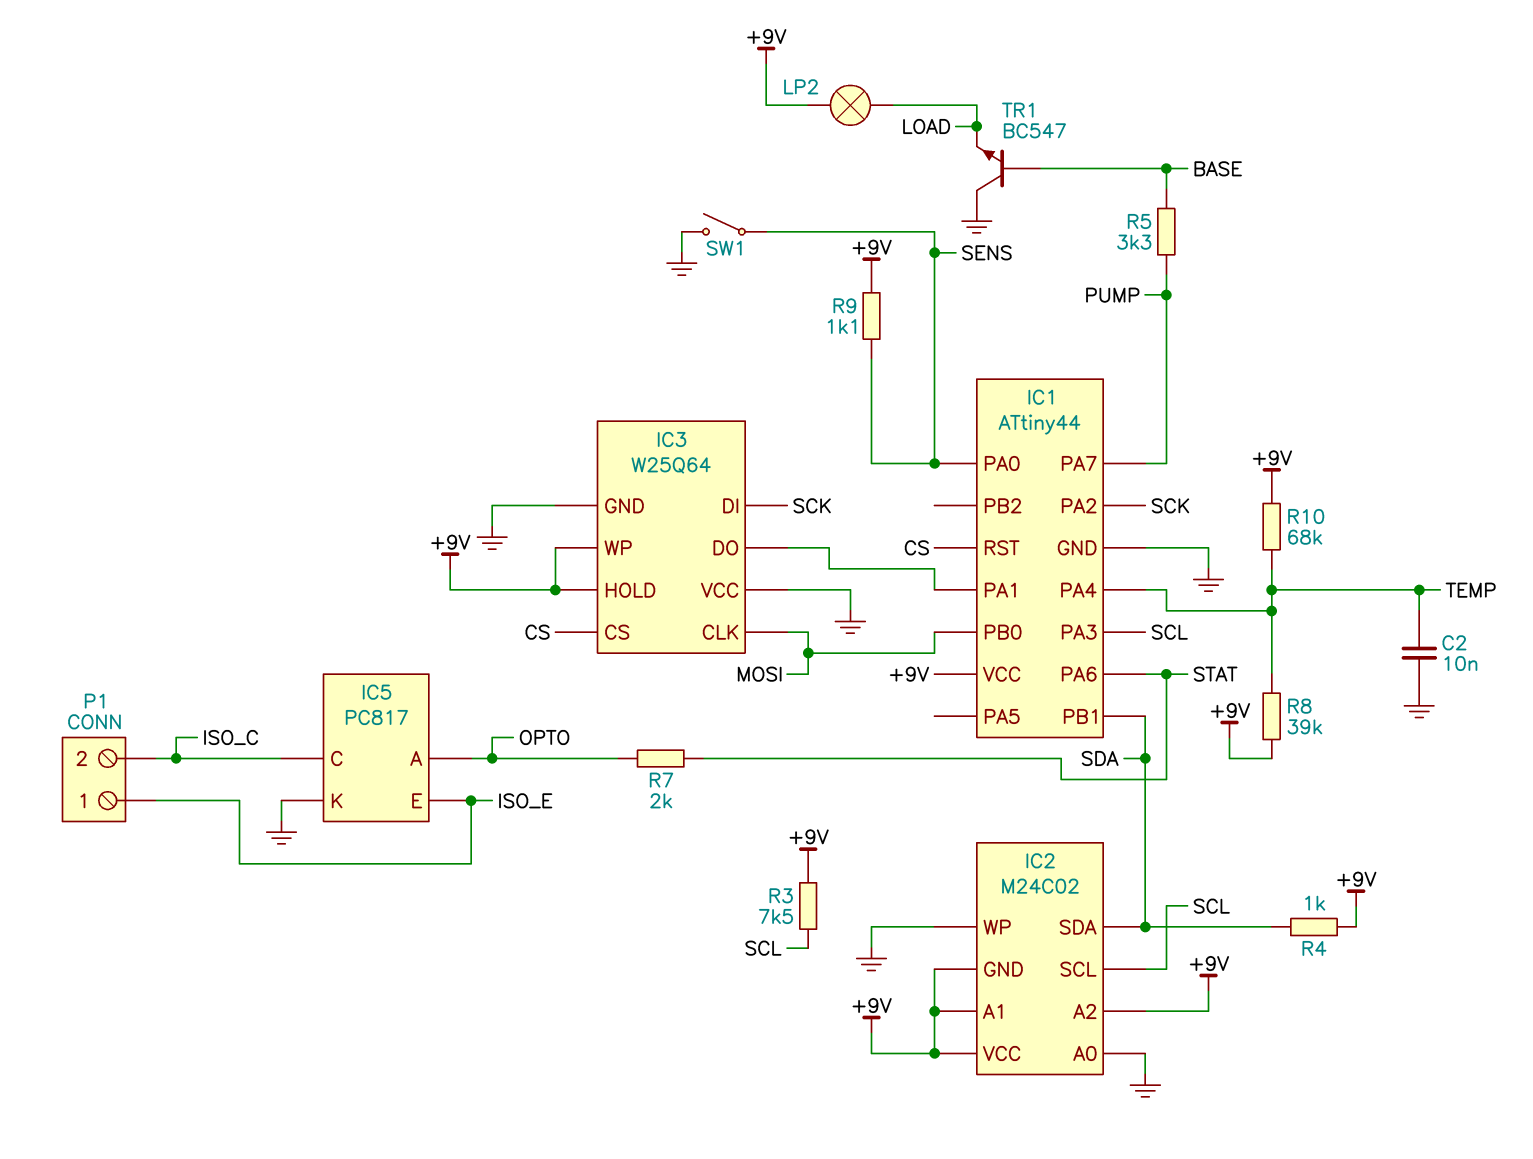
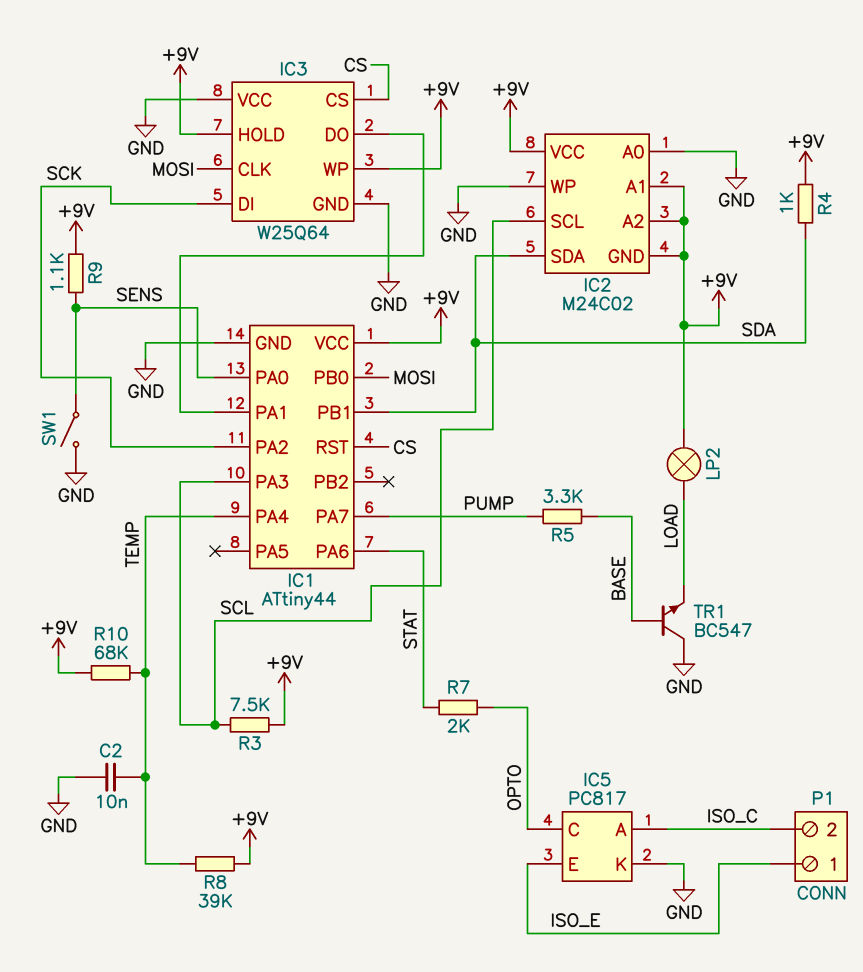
IC5 pin A: OPTO -> ISO_C
IC5 pin C: ISO_C -> OPTO

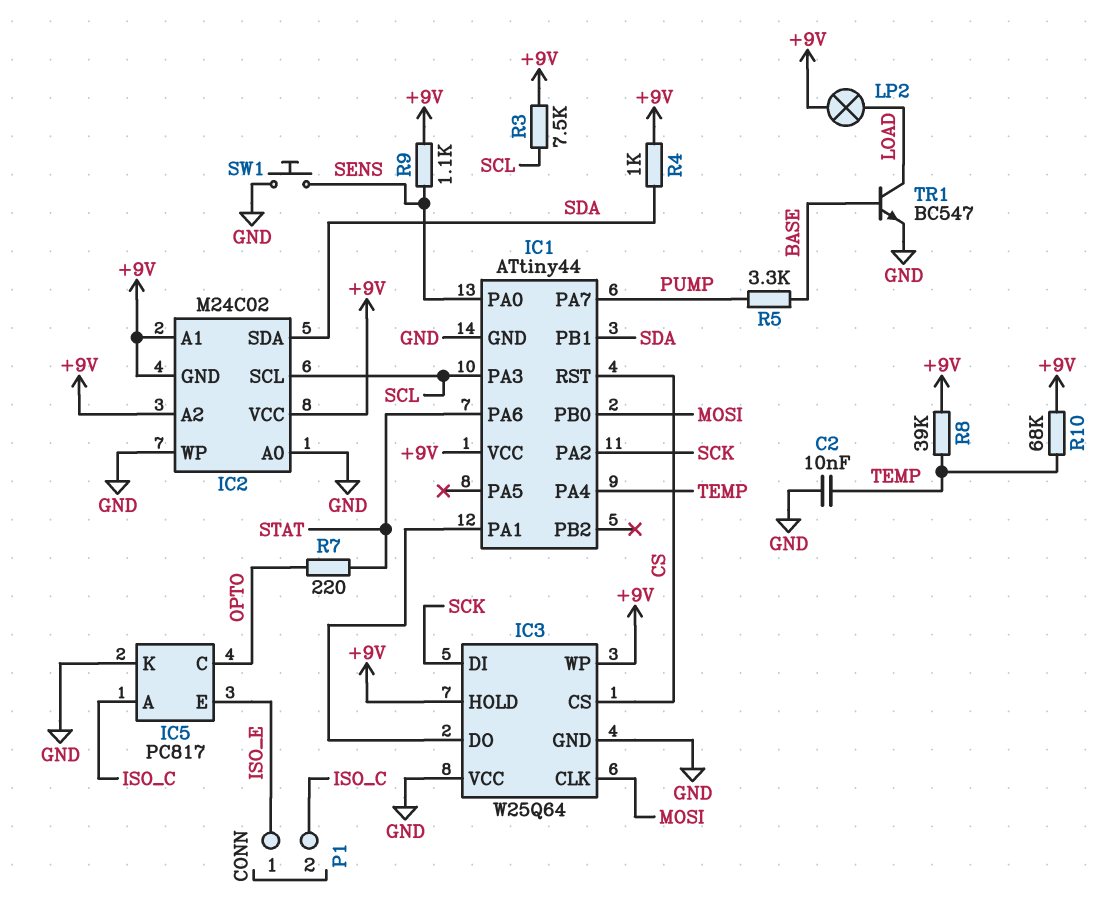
R7: 2k (OPTO, STAT) -> 220 (OPTO, STAT)
SW1: switch (GND, SENS) -> button (GND, SENS)
TR1: NPN BC547 (B BASE, C GND, E LOAD) -> NPN BC547 (B BASE, C LOAD, E GND)

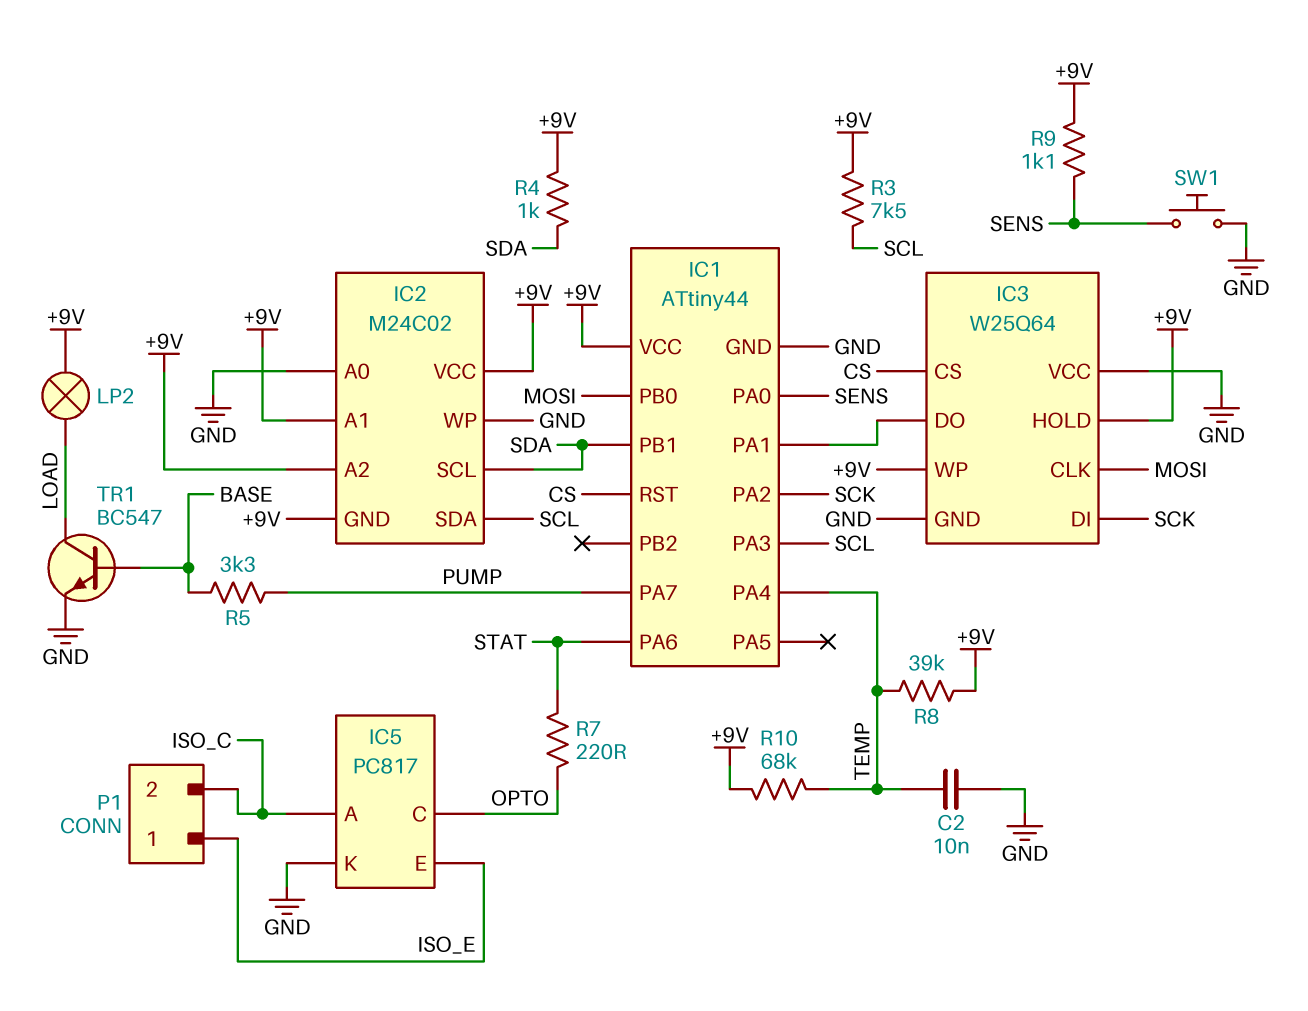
IC2 pin SCL: SCL -> SDA
IC2 pin SDA: SDA -> SCL

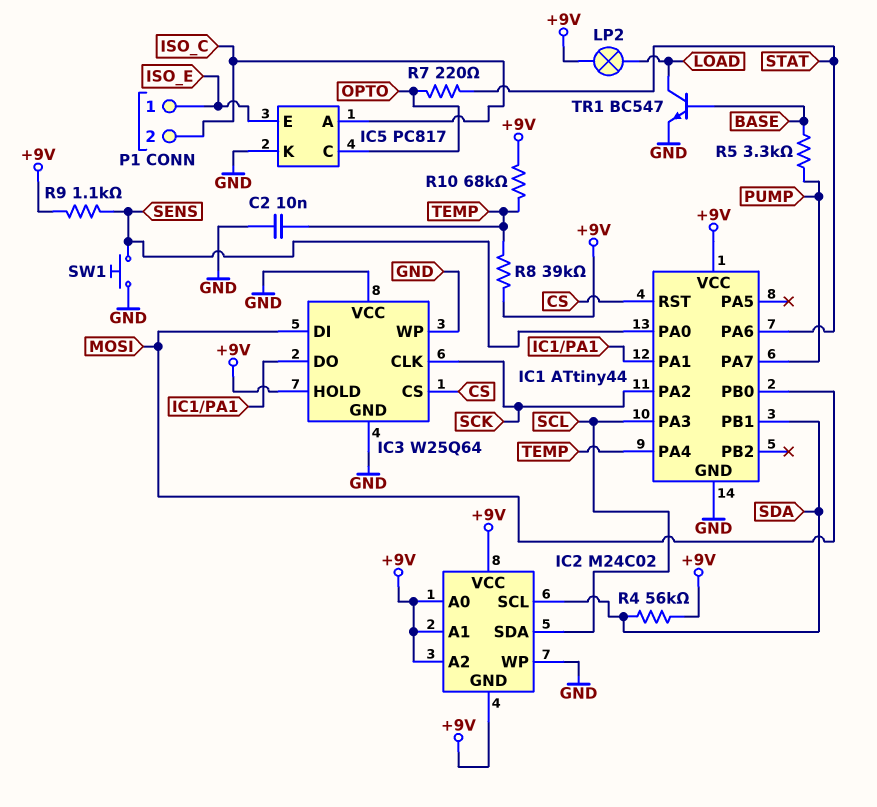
IC2 pin A0: GND -> +9V
IC3 pin CLK: MOSI -> SCK
IC3 pin DI: SCK -> MOSI
IC3 pin WP: +9V -> GND
R3: 7.5k (+9V, SCL) -> none
R4: 1k (+9V, SDA) -> 56k (+9V, SDA)

